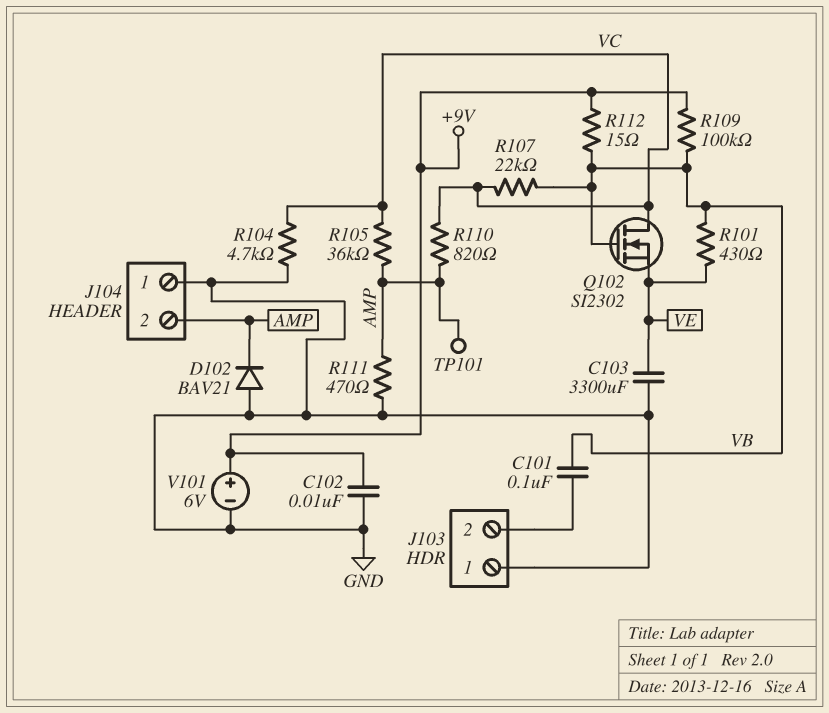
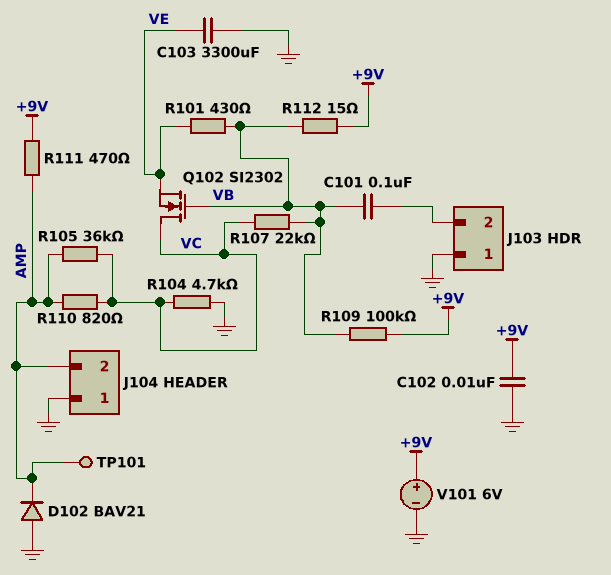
R111: 470 (AMP, GND) -> 470 (+9V, AMP)

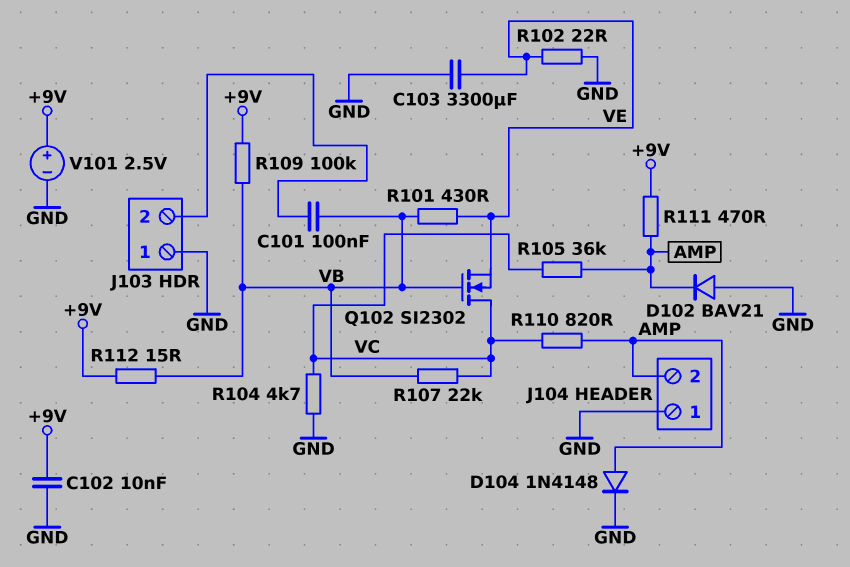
D104: none -> diode 1N4148 (A AMP, K GND)
R102: none -> 22 (GND, VE)
TP101: test point (AMP) -> none
V101: 6V (plus +9V, minus GND) -> 2.5V (plus +9V, minus GND)

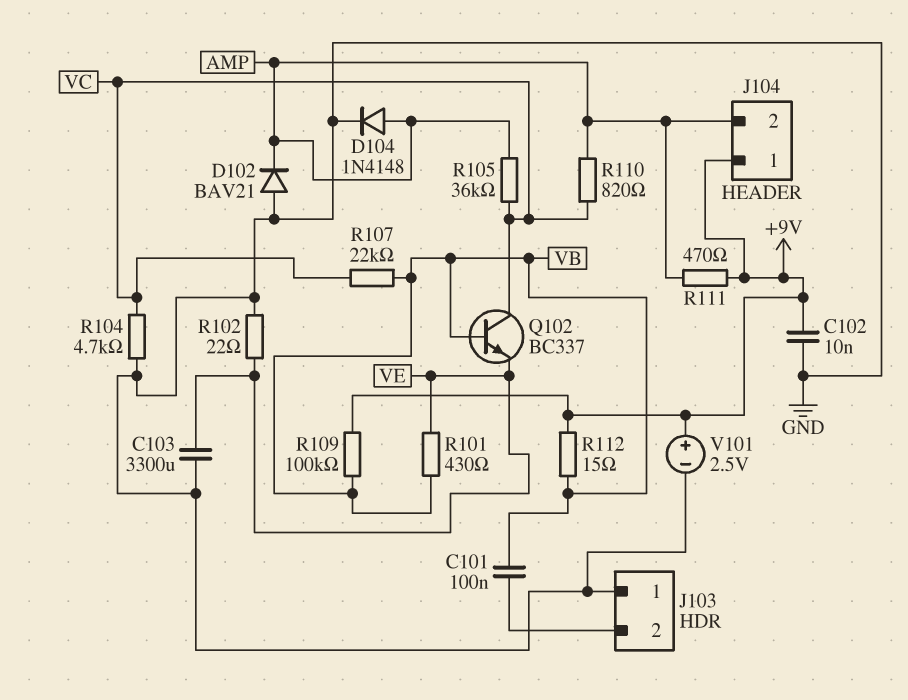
J104 pin 1: GND -> +9V
Q102: NMOS SI2302 (G VB, D VC, S VE) -> NPN BC337 (B VB, C VC, E VE)

